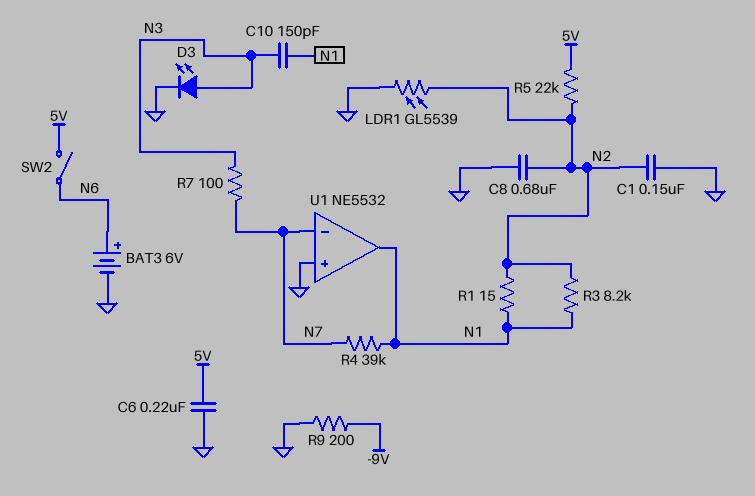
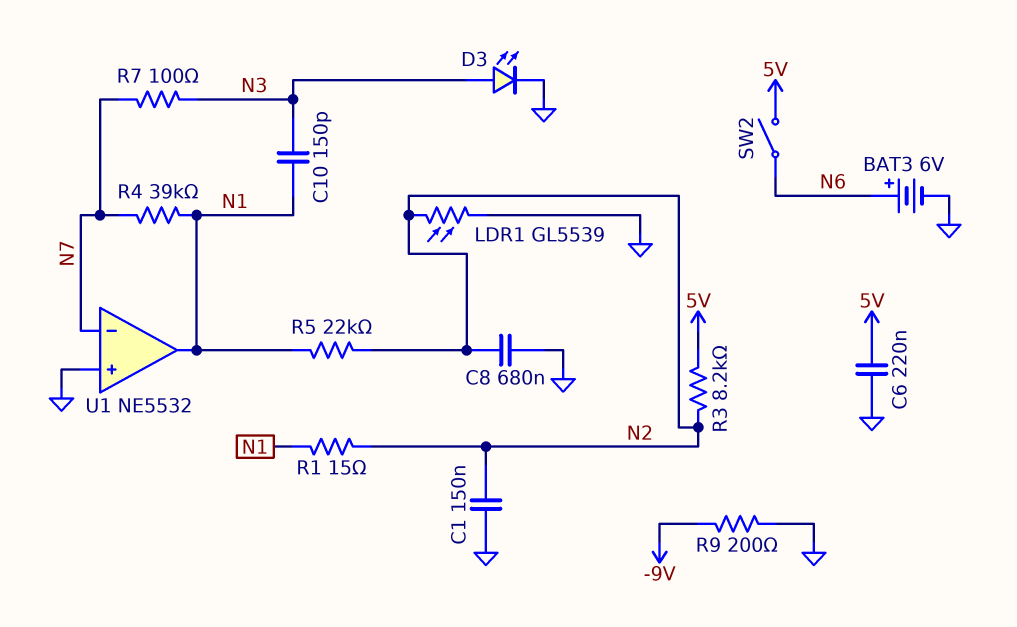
R3: 8.2k (N1, N2) -> 8.2k (5V, N2)
R5: 22k (5V, N2) -> 22k (N1, N2)

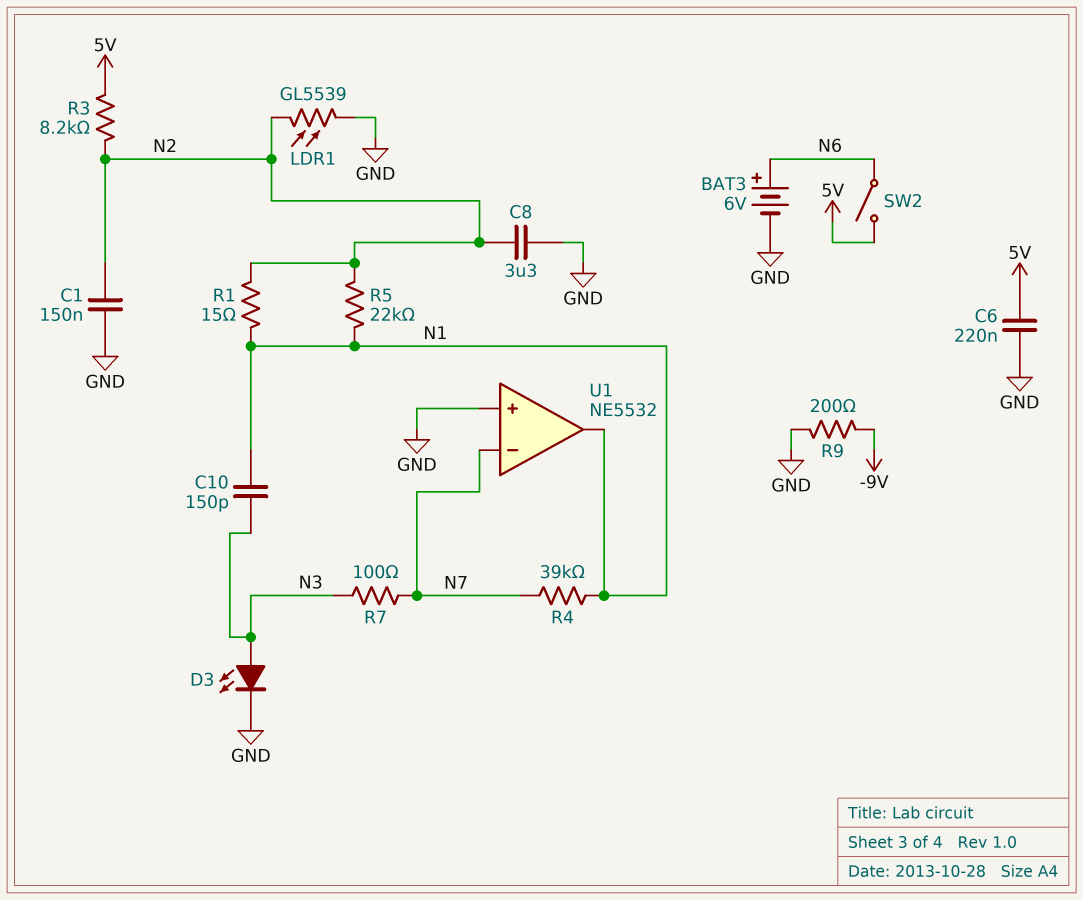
C8: 680nF (GND, N2) -> 3.3uF (GND, N2)

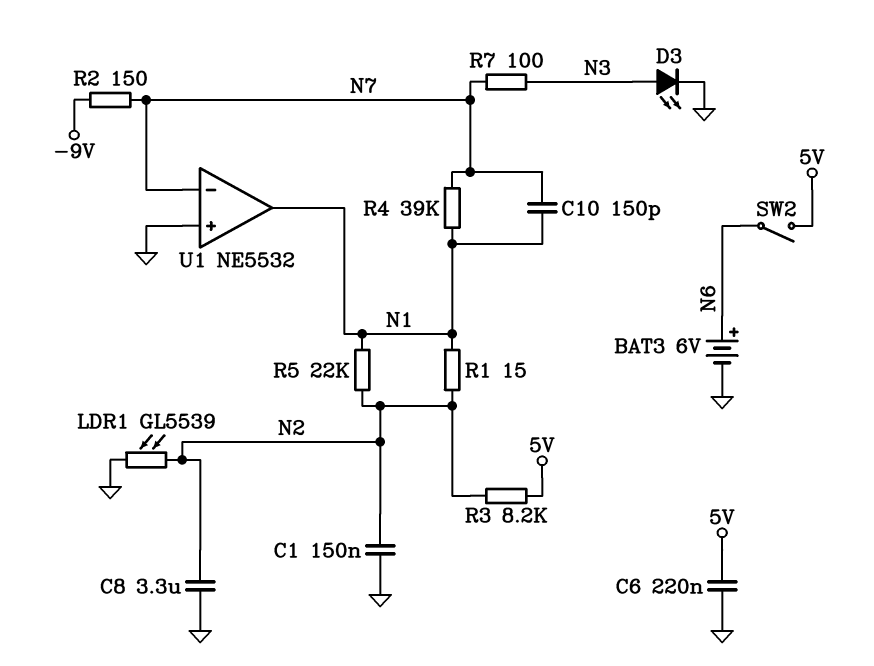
C10: 150pF (N1, N3) -> 150pF (N1, N7)
R2: none -> 150 (-9V, N7)
R9: 200 (-9V, GND) -> none

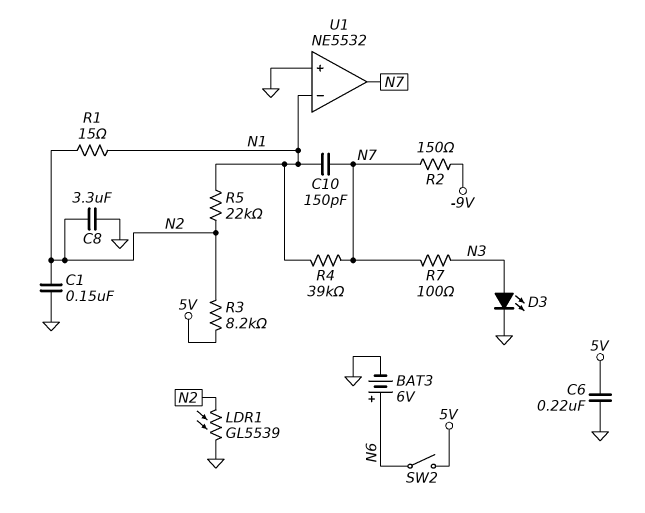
U1 pin in-: N7 -> N1
U1 pin out: N1 -> N7

